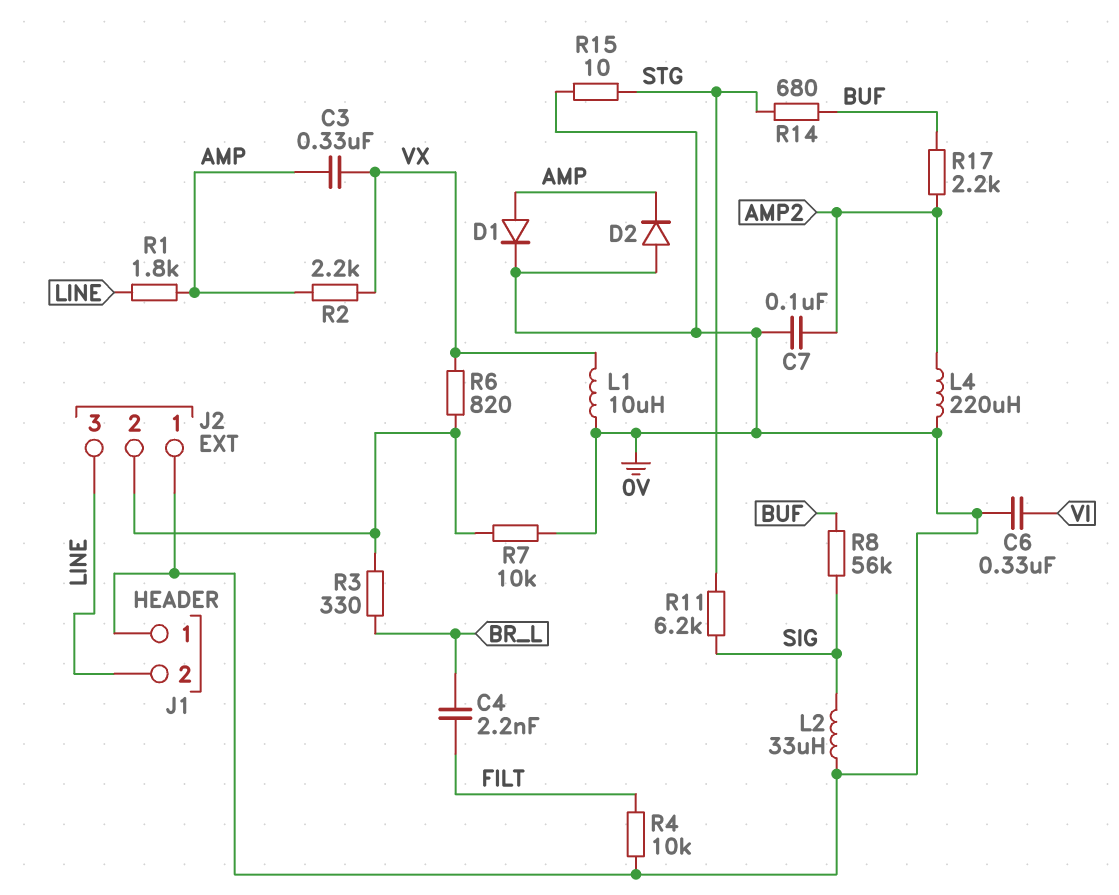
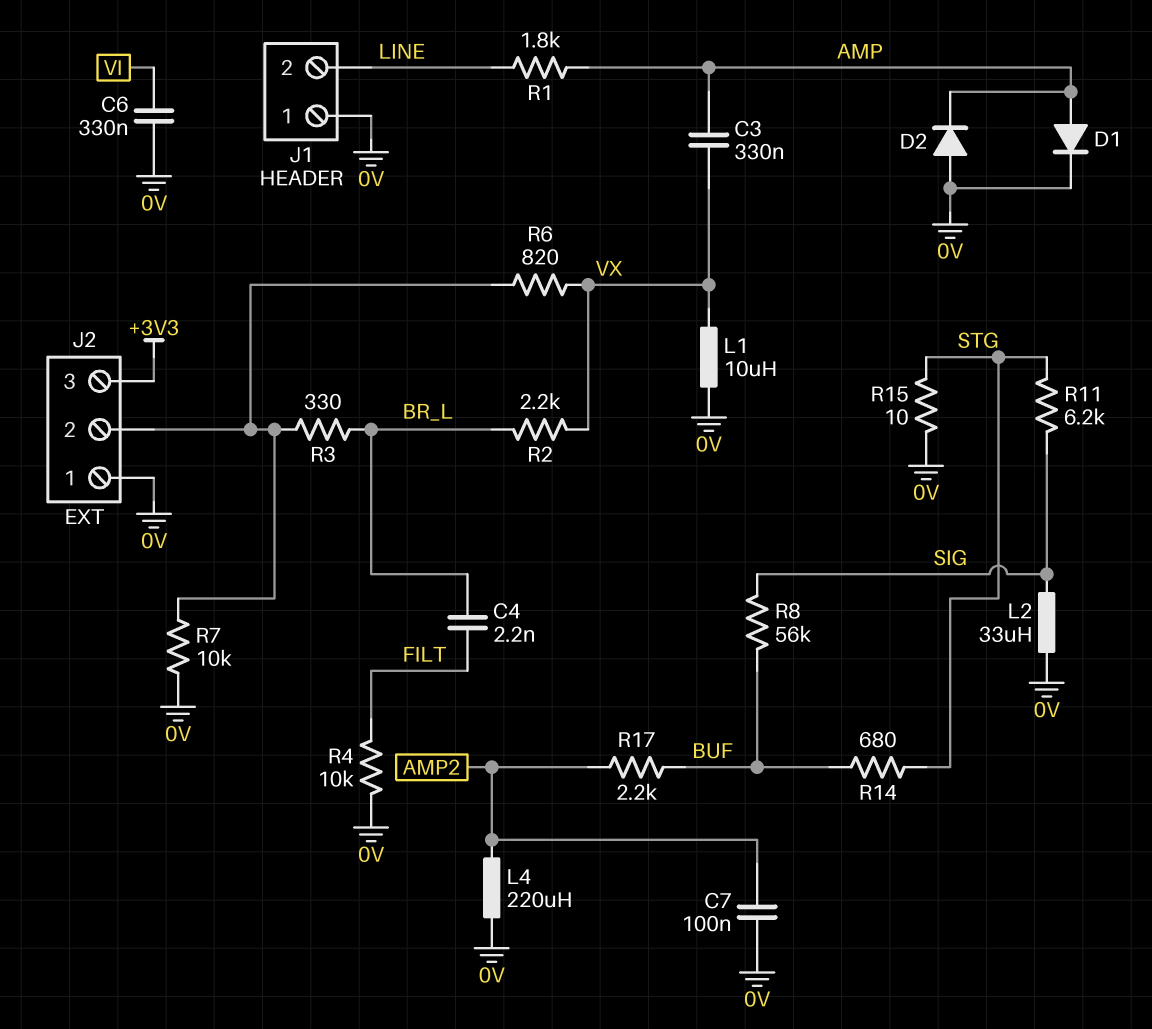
J2 pin 3: LINE -> +3V3
R2: 2.2k (AMP, VX) -> 2.2k (BR_L, VX)

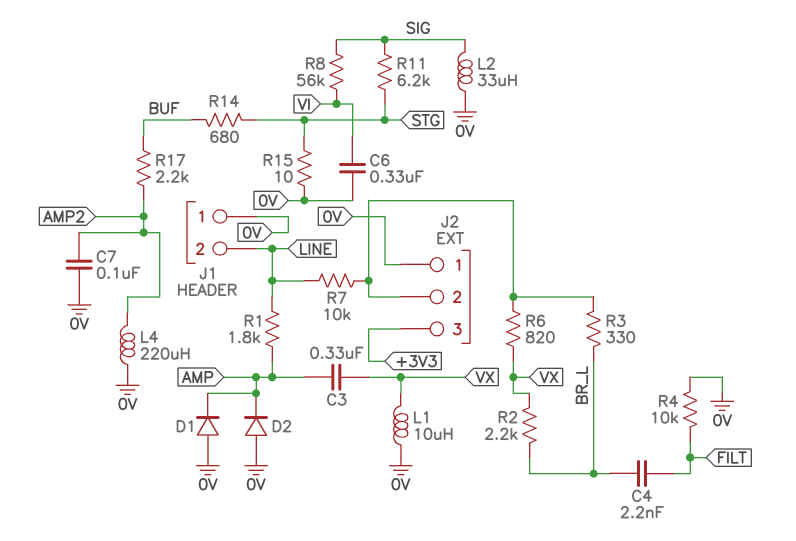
D1: diode (A AMP, K 0V) -> diode (A 0V, K AMP)
R7: 10k (0V, J2/2) -> 10k (J2/2, LINE)
R8: 56k (BUF, SIG) -> 56k (SIG, VI)

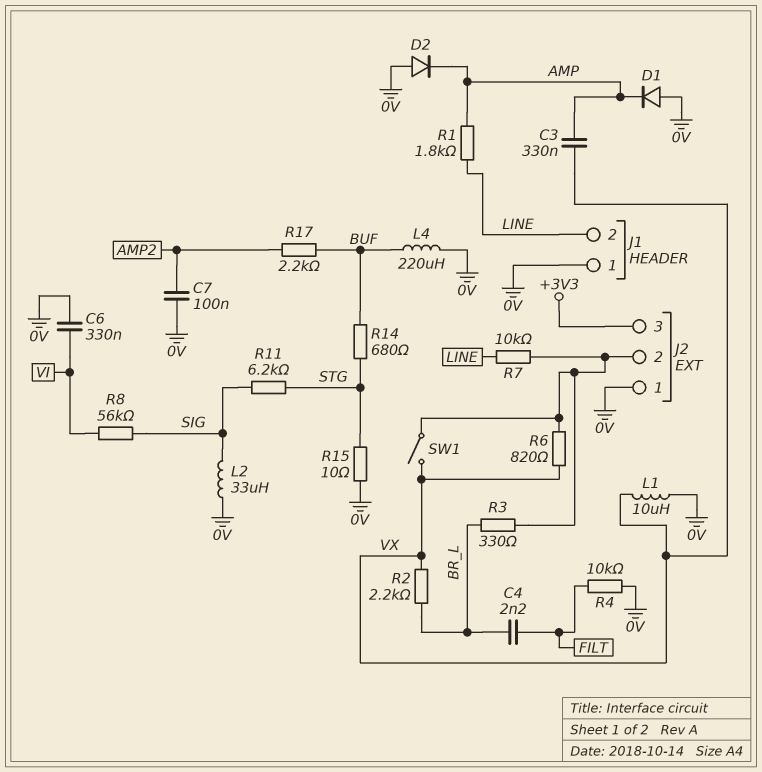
L4: 220uH (0V, AMP2) -> 220uH (0V, BUF)
SW1: none -> switch (J2/2, VX)

